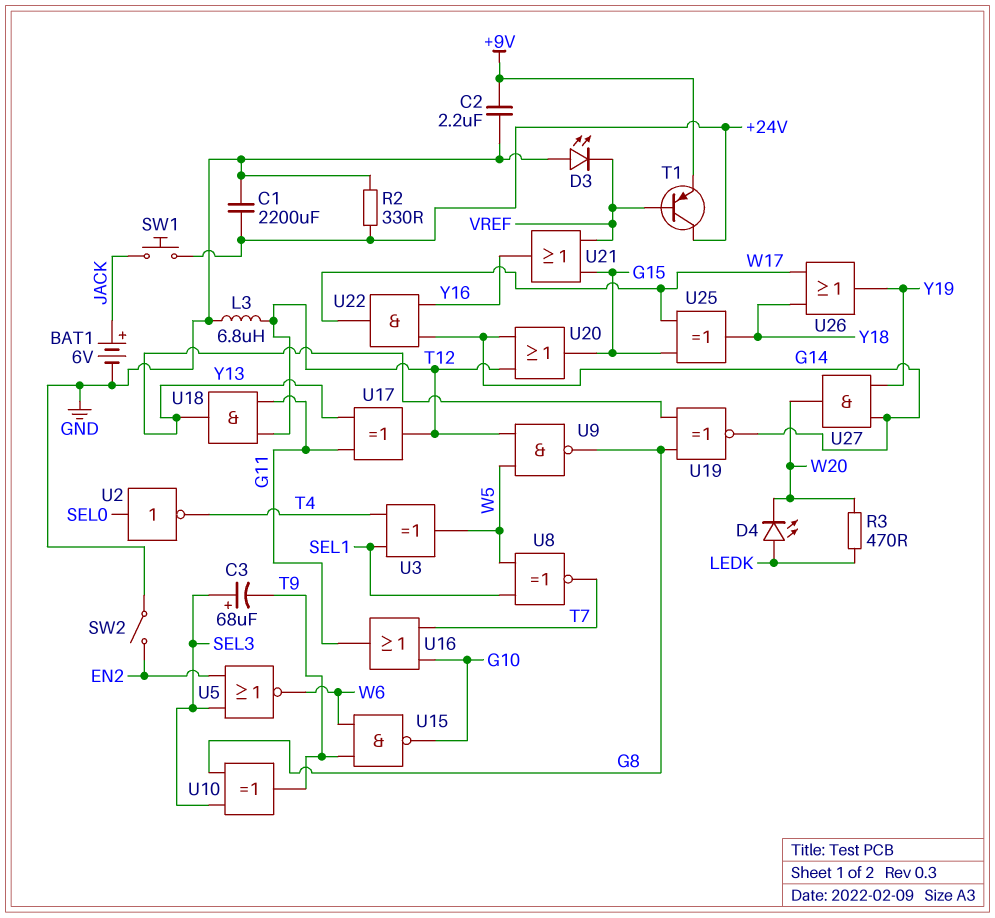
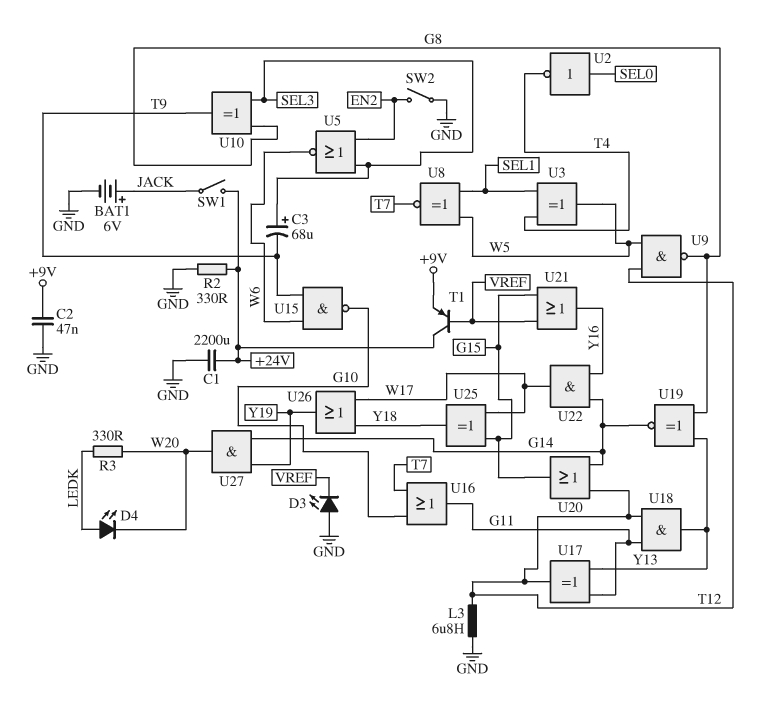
C2: 2.2uF (+9V, GND) -> 47nF (+9V, GND)
R3: 470 (LEDK, W20) -> 330 (LEDK, W20)
SW1: button (+24V, JACK) -> switch (+24V, JACK)

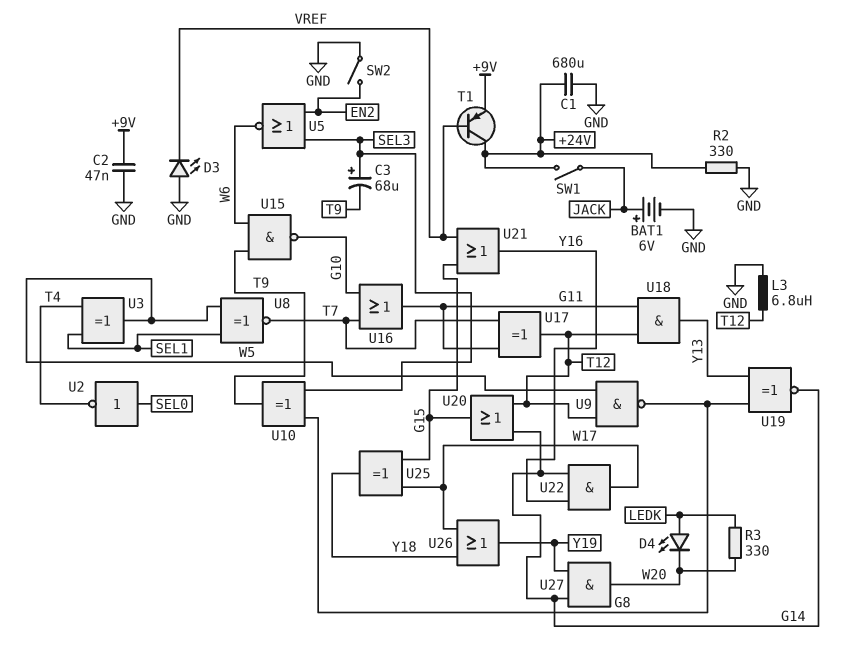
C1: 2200uF (+24V, GND) -> 680uF (+24V, GND)
U17: XOR (in G11, in Y13, out T12) -> XOR (in G11, in T7, out T12)

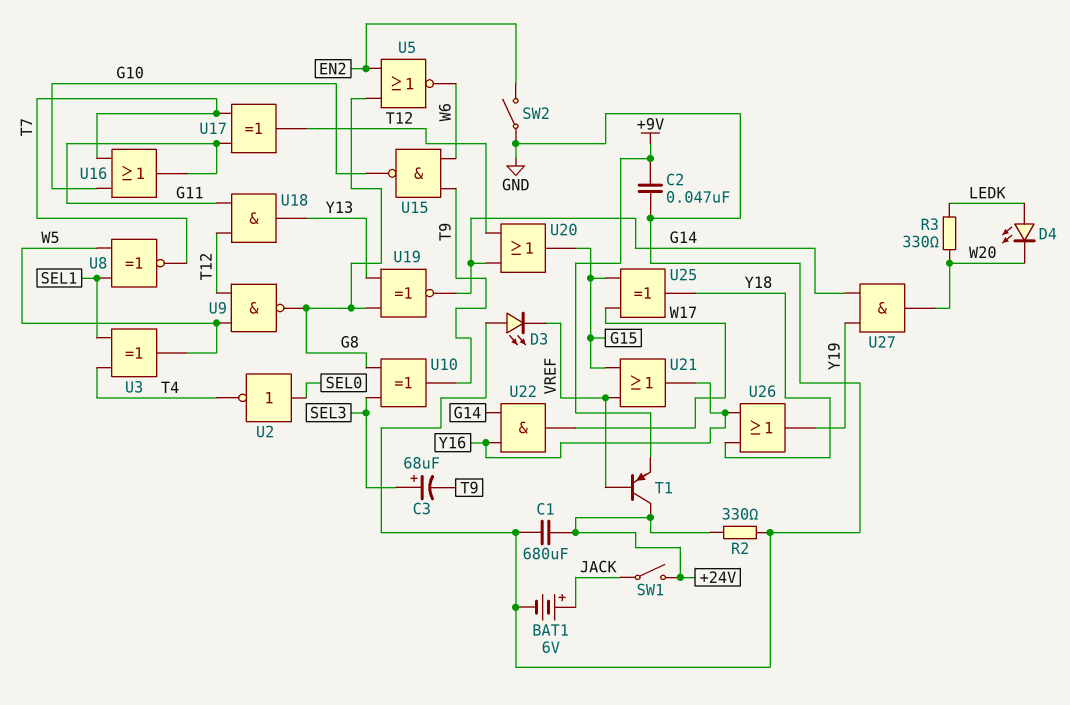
L3: 6.8uH (GND, T12) -> none
U5: NOR (in EN2, in SEL3, out W6) -> NOR (in EN2, in G8, out W6)
U26: OR (in W17, in Y18, out Y19) -> OR (in Y16, in Y18, out Y19)

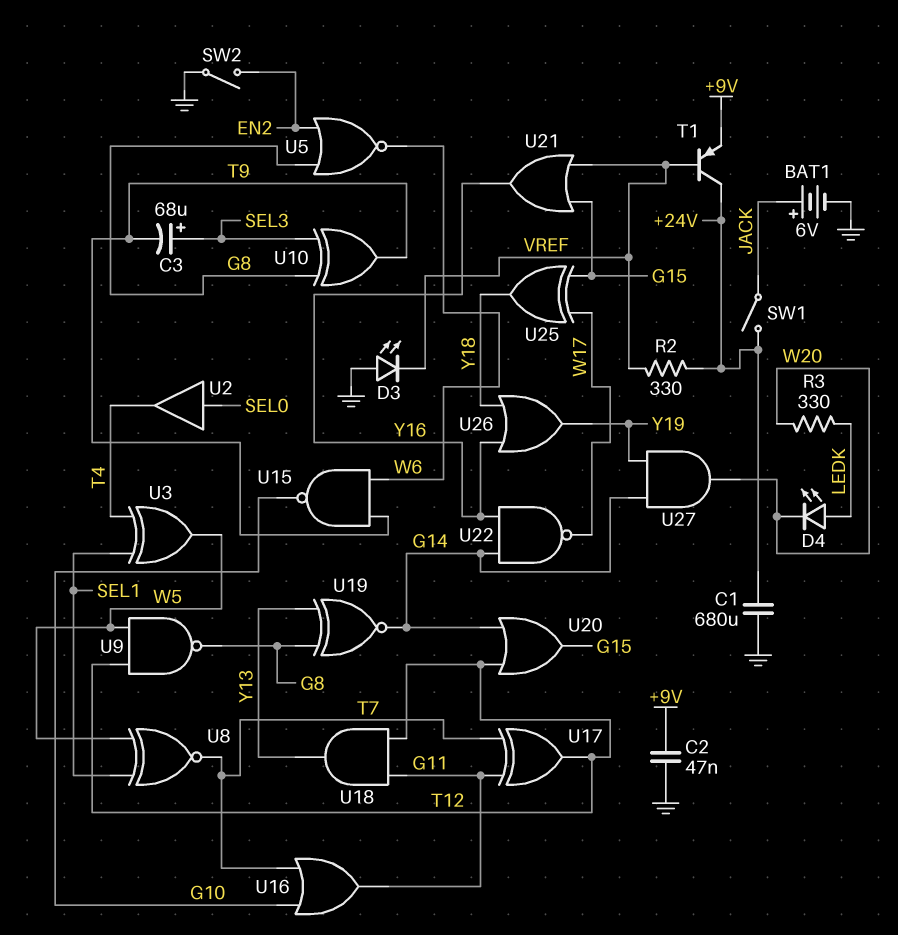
R2: 330 (+24V, GND) -> 330 (+24V, VREF)
U2: NOT (in SEL0, out T4) -> buffer (in SEL0, out T4)
U22: AND (in G14, in Y16, out W17) -> NAND (in G14, in Y16, out W17)

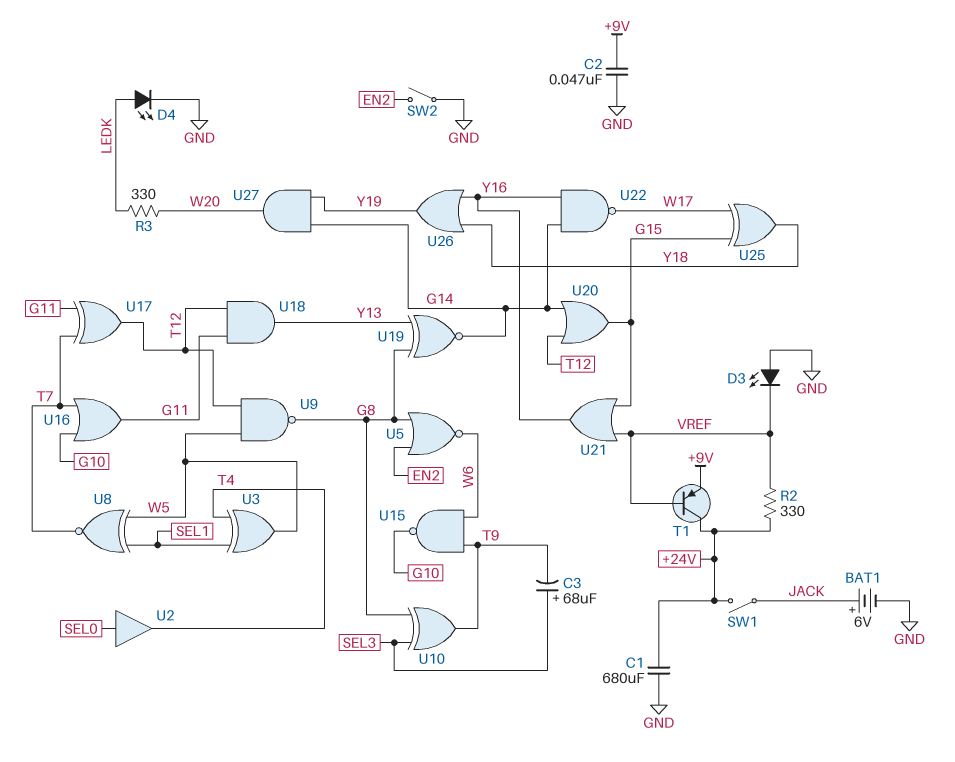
D4: LED (A LEDK, K W20) -> LED (A LEDK, K GND)

